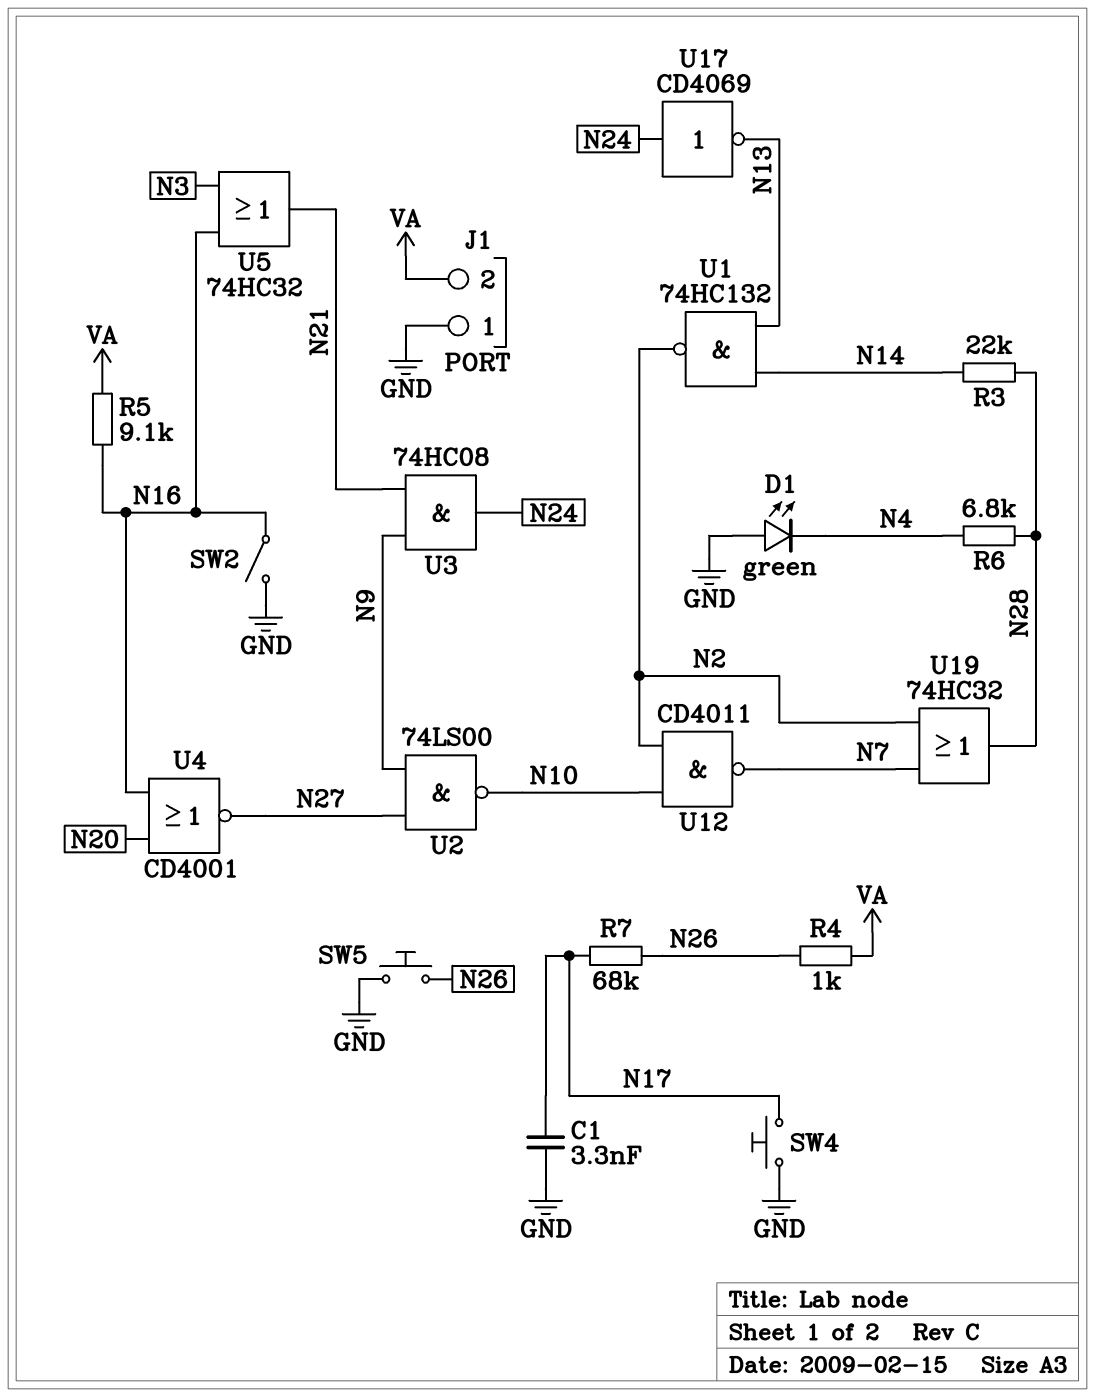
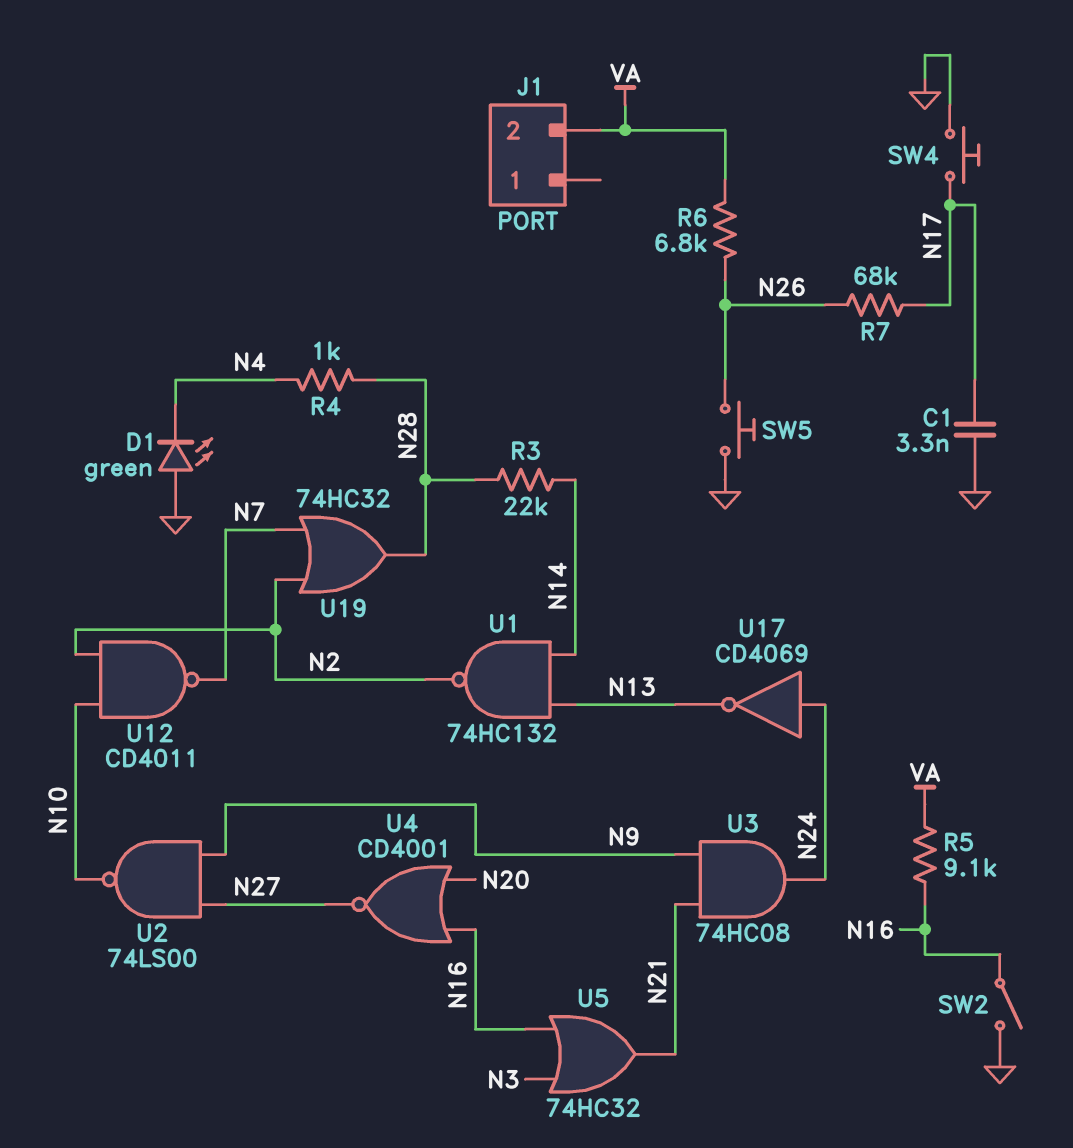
J1 pin 1: GND -> none
R4: 1k (N26, VA) -> 1k (N4, N28)
R6: 6.8k (N4, N28) -> 6.8k (N26, VA)

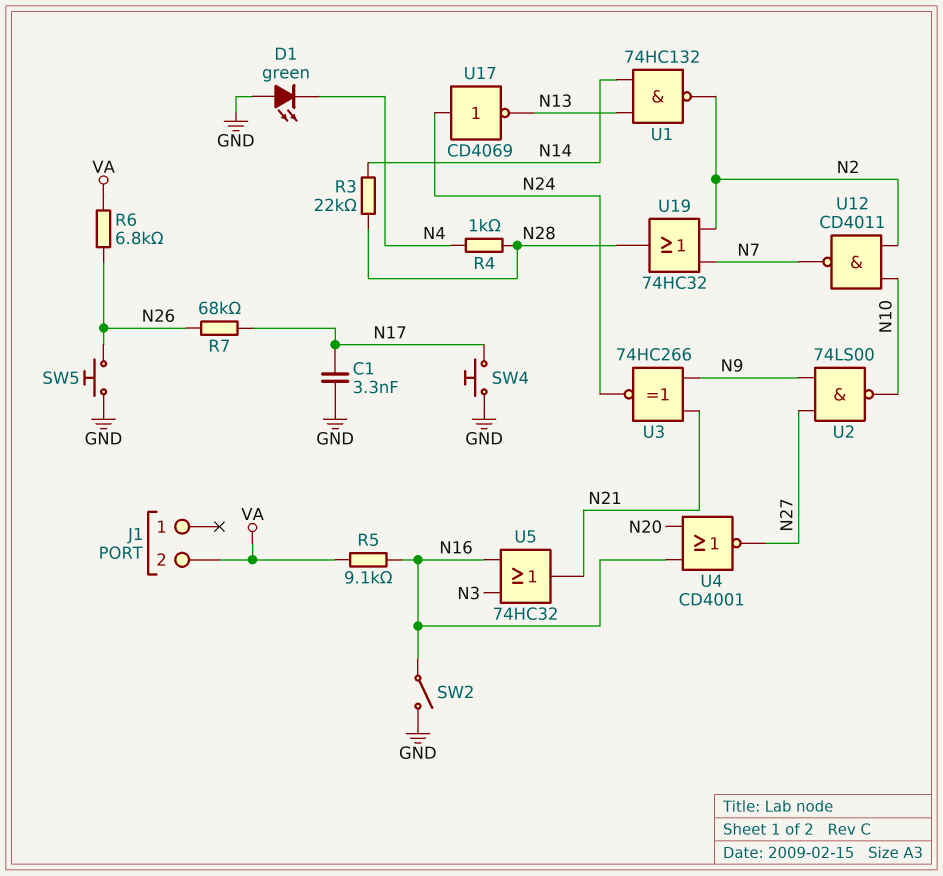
U3: AND 74HC08 (in N9, in N21, out N24) -> XNOR 74HC266 (in N9, in N21, out N24)

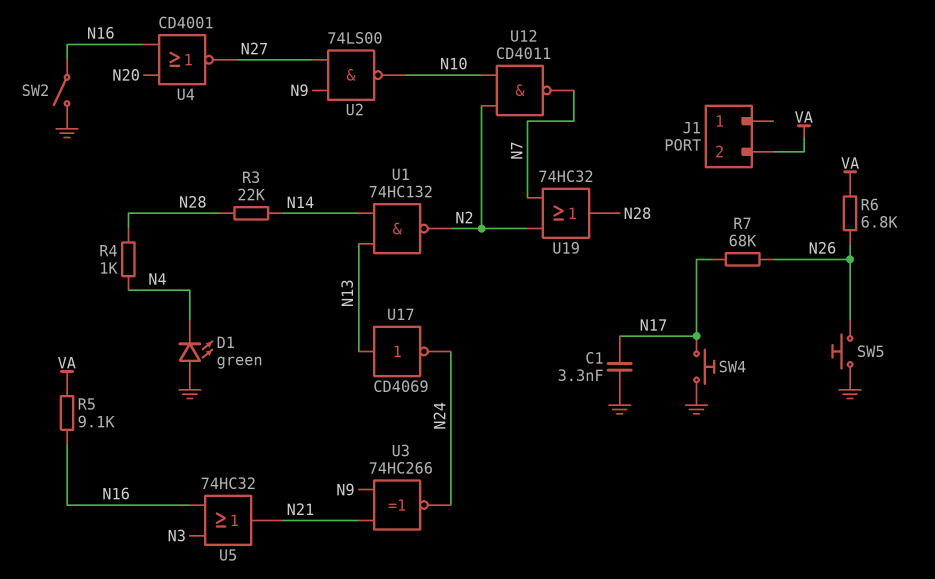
U17: NOT CD4069 (in N24, out N13) -> NOT CD4069 (in N13, out N24)

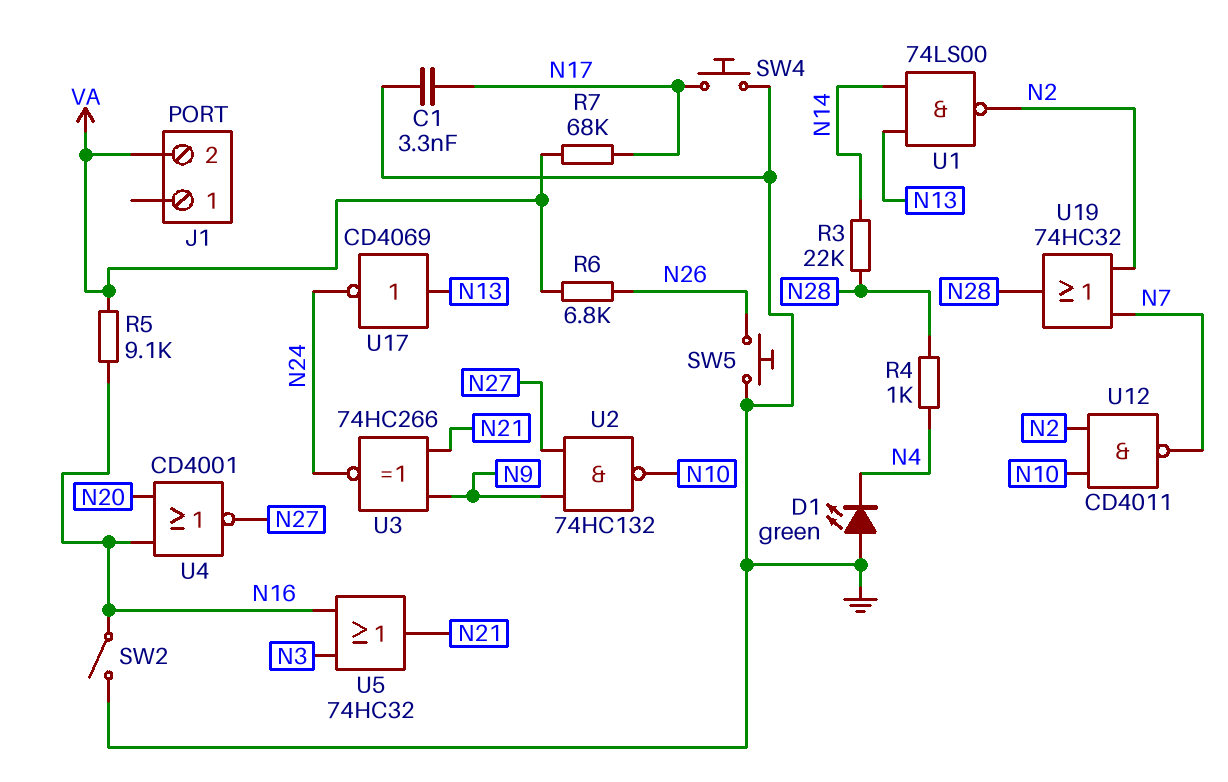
R7: 68k (N17, N26) -> 68k (N17, VA)
U1: NAND 74HC132 (in N13, in N14, out N2) -> NAND 74LS00 (in N13, in N14, out N2)
U2: NAND 74LS00 (in N9, in N27, out N10) -> NAND 74HC132 (in N9, in N27, out N10)

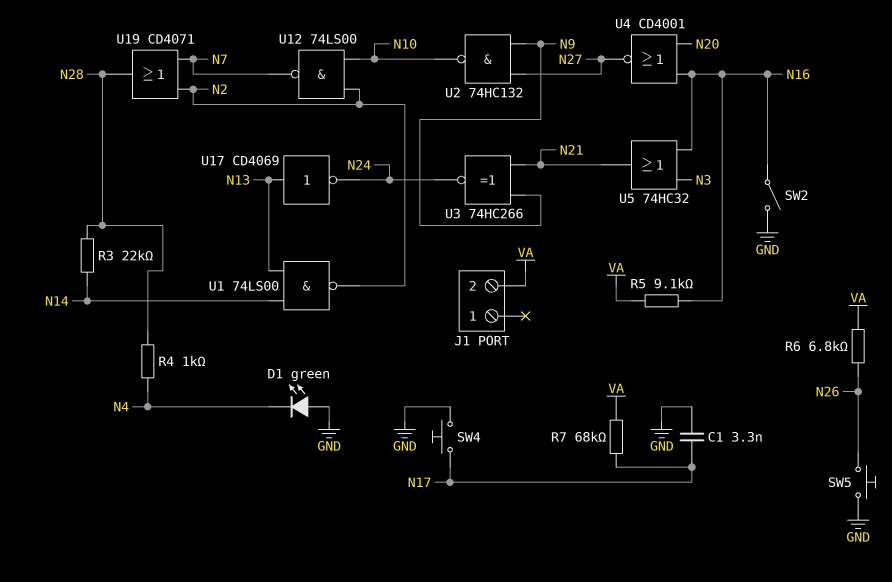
U12: NAND CD4011 (in N2, in N10, out N7) -> NAND 74LS00 (in N2, in N10, out N7)
U19: OR 74HC32 (in N2, in N7, out N28) -> OR CD4071 (in N2, in N7, out N28)

